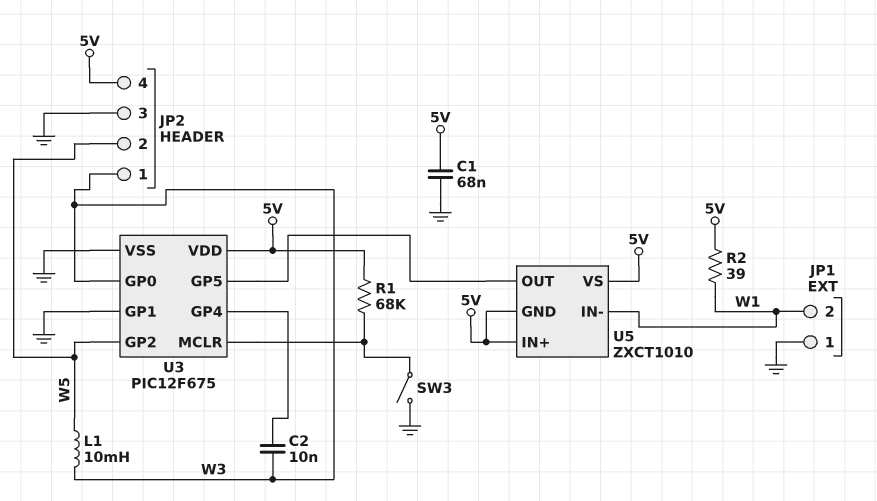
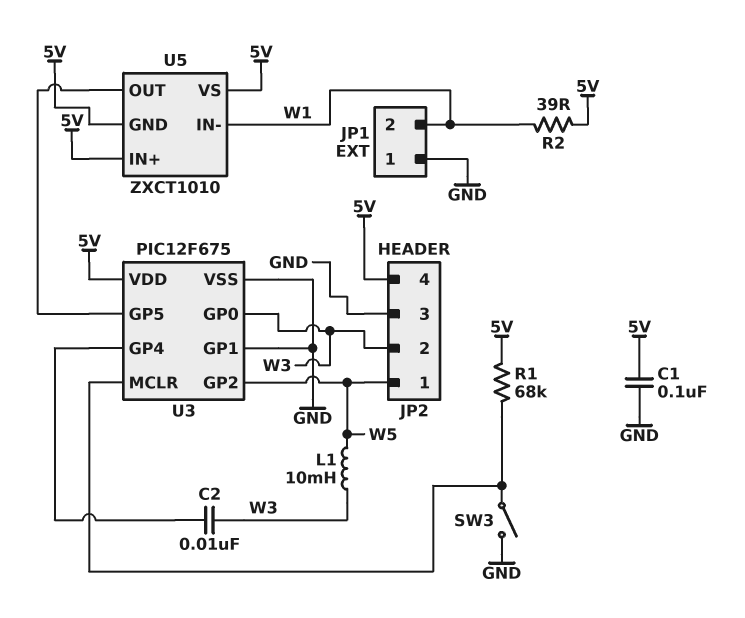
C1: 68nF (5V, GND) -> 100nF (5V, GND)
JP2 pin 1: W3 -> W5
JP2 pin 2: W5 -> W3

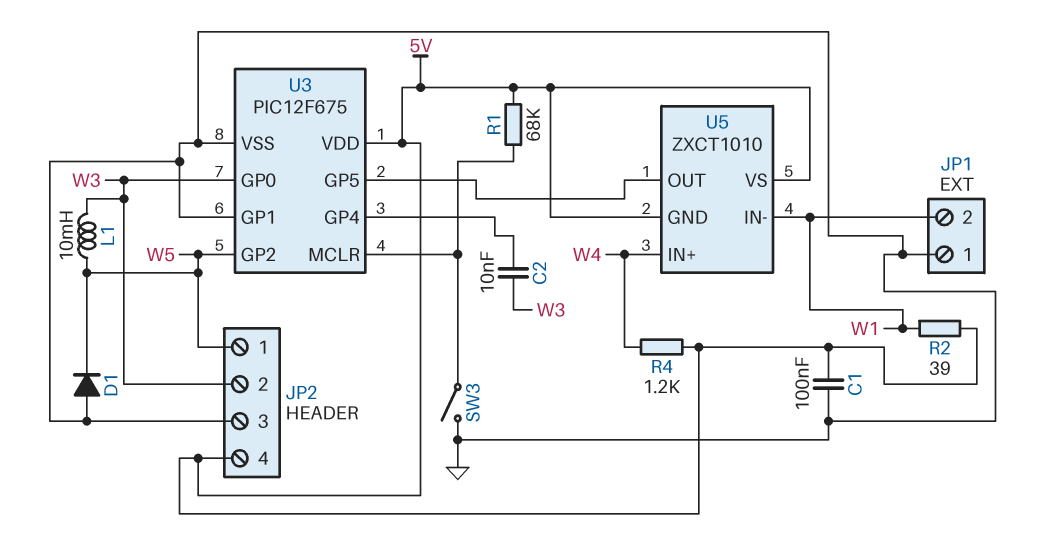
D1: none -> diode (A GND, K W5)
R4: none -> 1.2k (5V, W4)
U5 pin IN+: 5V -> W4

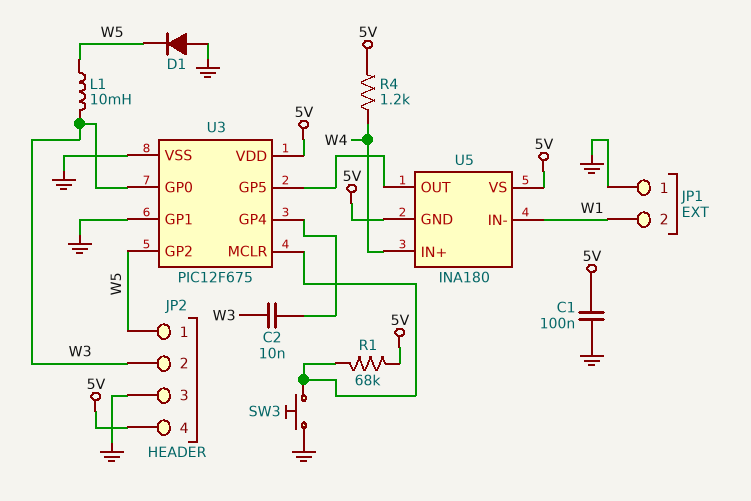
R2: 39 (5V, W1) -> none
SW3: switch (GND, U3/MCLR) -> button (GND, U3/MCLR)
U5: ZXCT1010 -> INA180

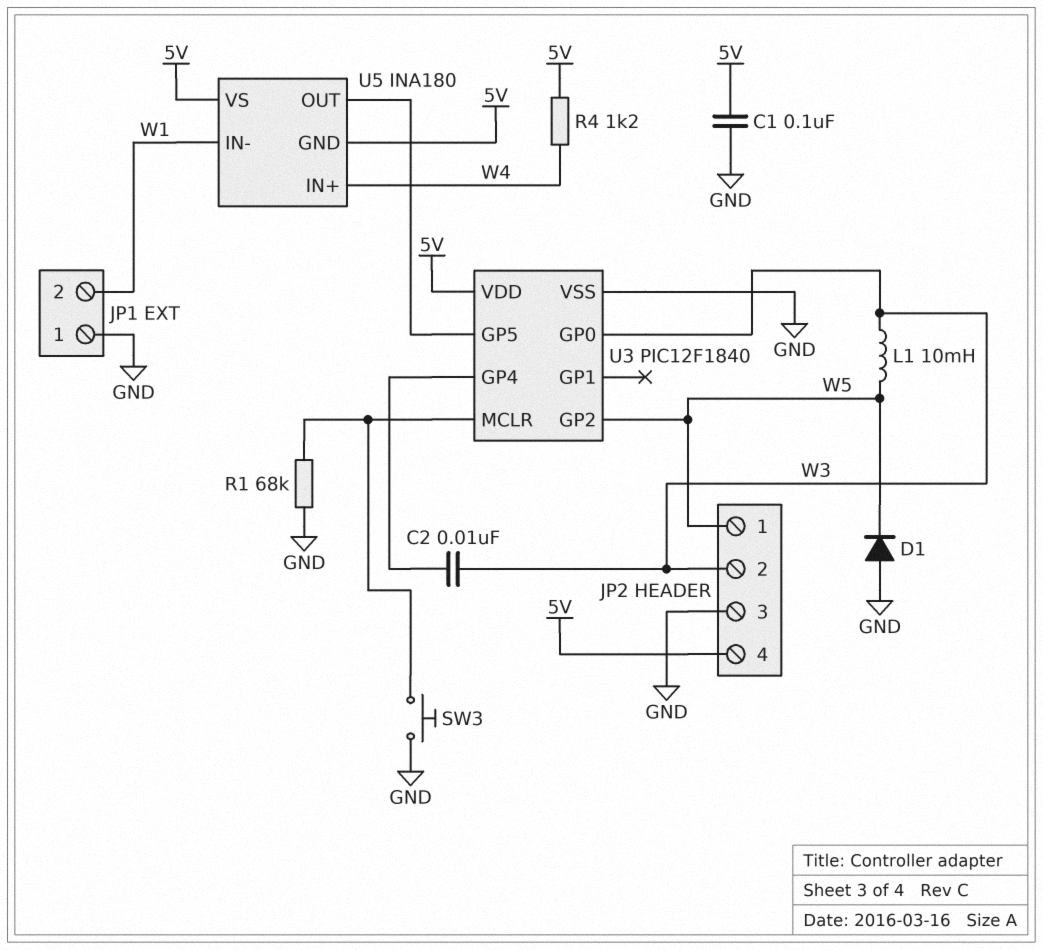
R1: 68k (5V, U3/MCLR) -> 68k (GND, U3/MCLR)
U3: PIC12F675 -> PIC12F1840
U3 pin GP1: GND -> none

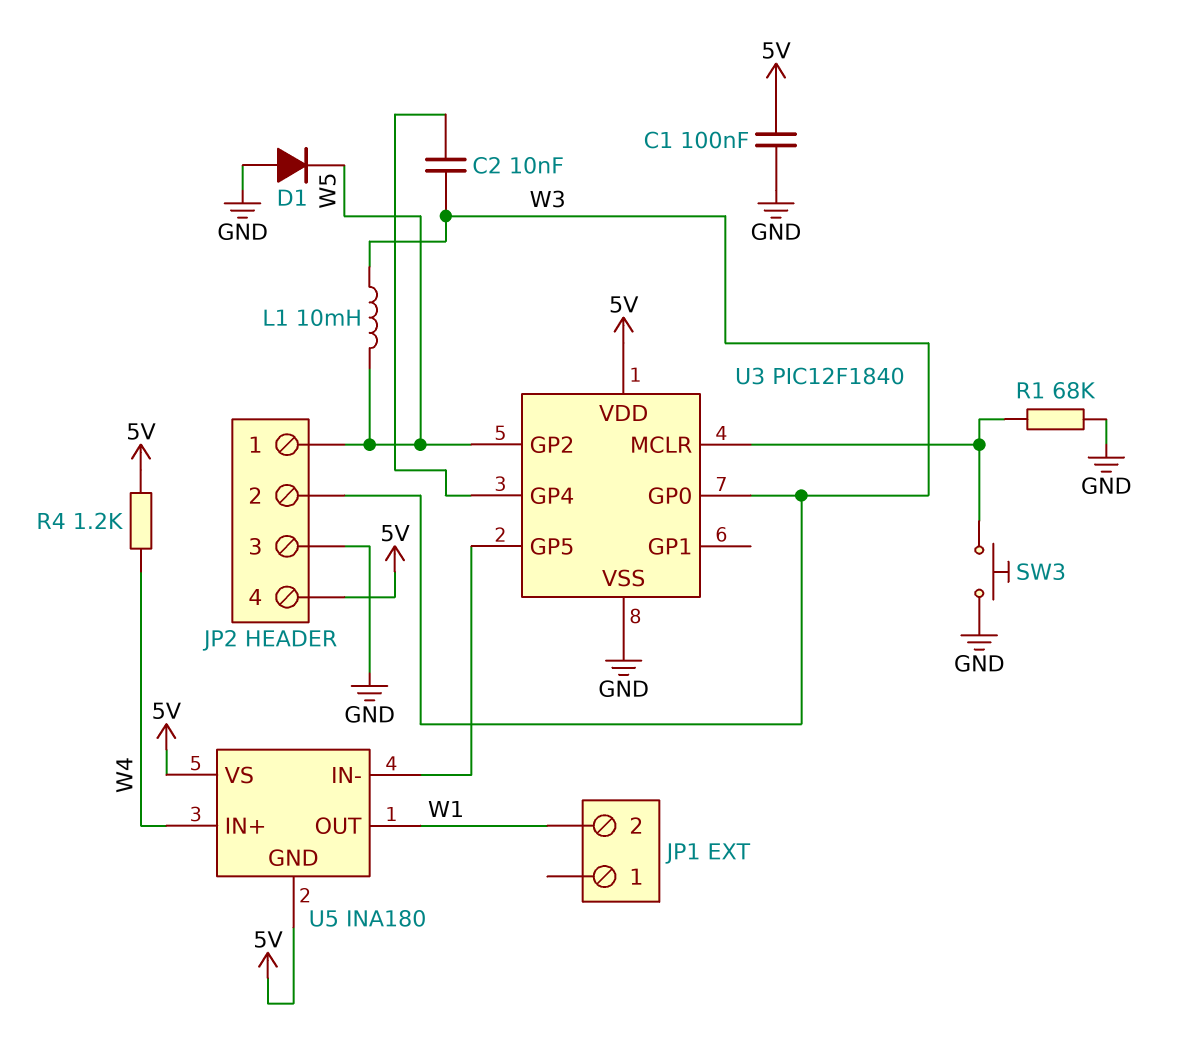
JP1 pin 1: GND -> none
U5 pin IN-: W1 -> U3/GP5
U5 pin OUT: U3/GP5 -> W1

